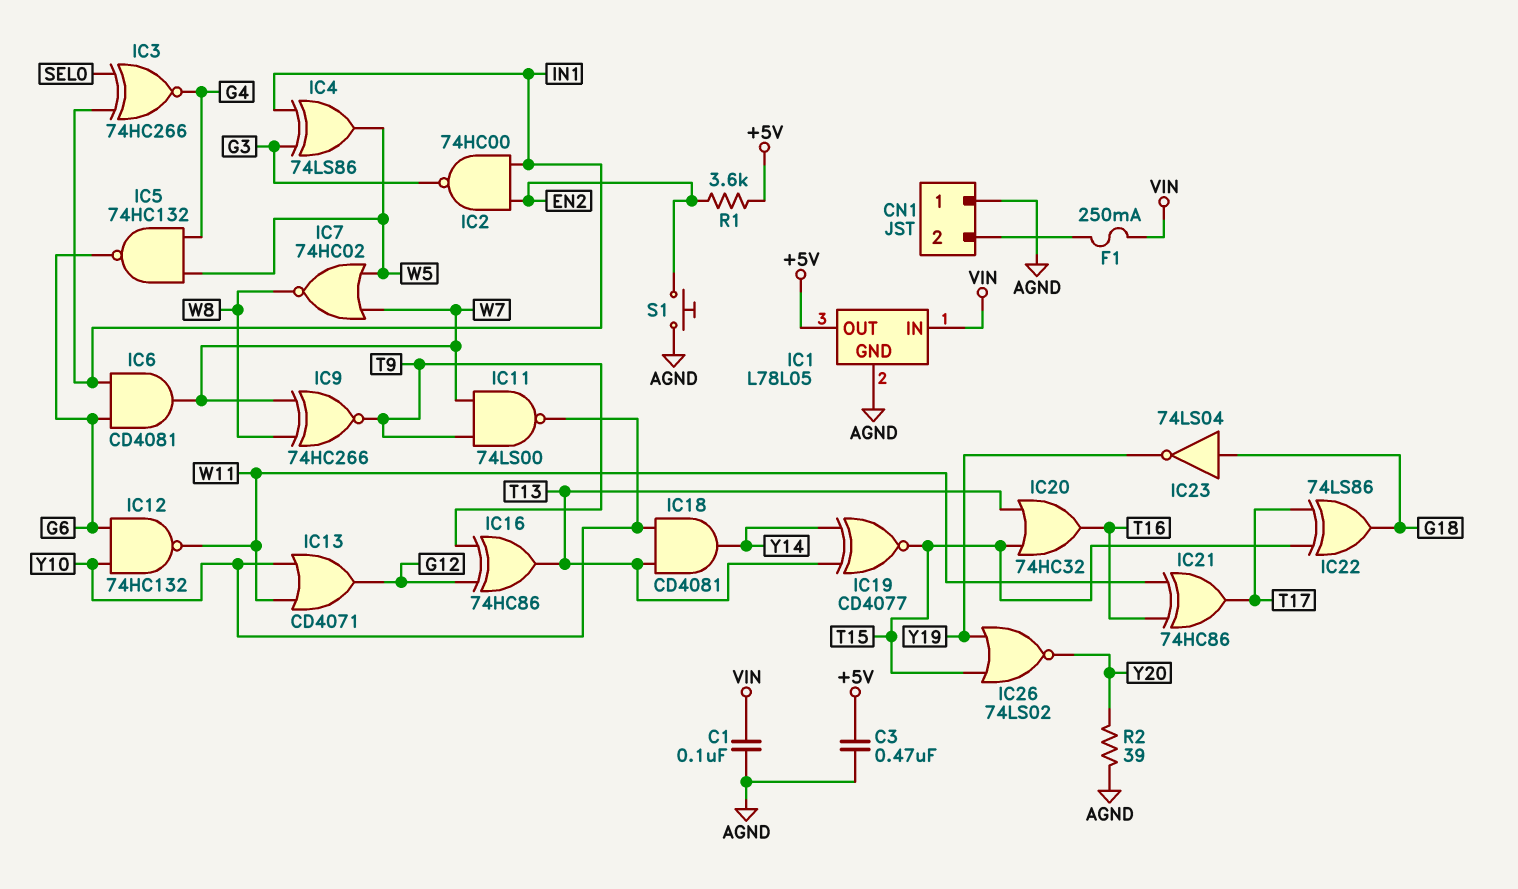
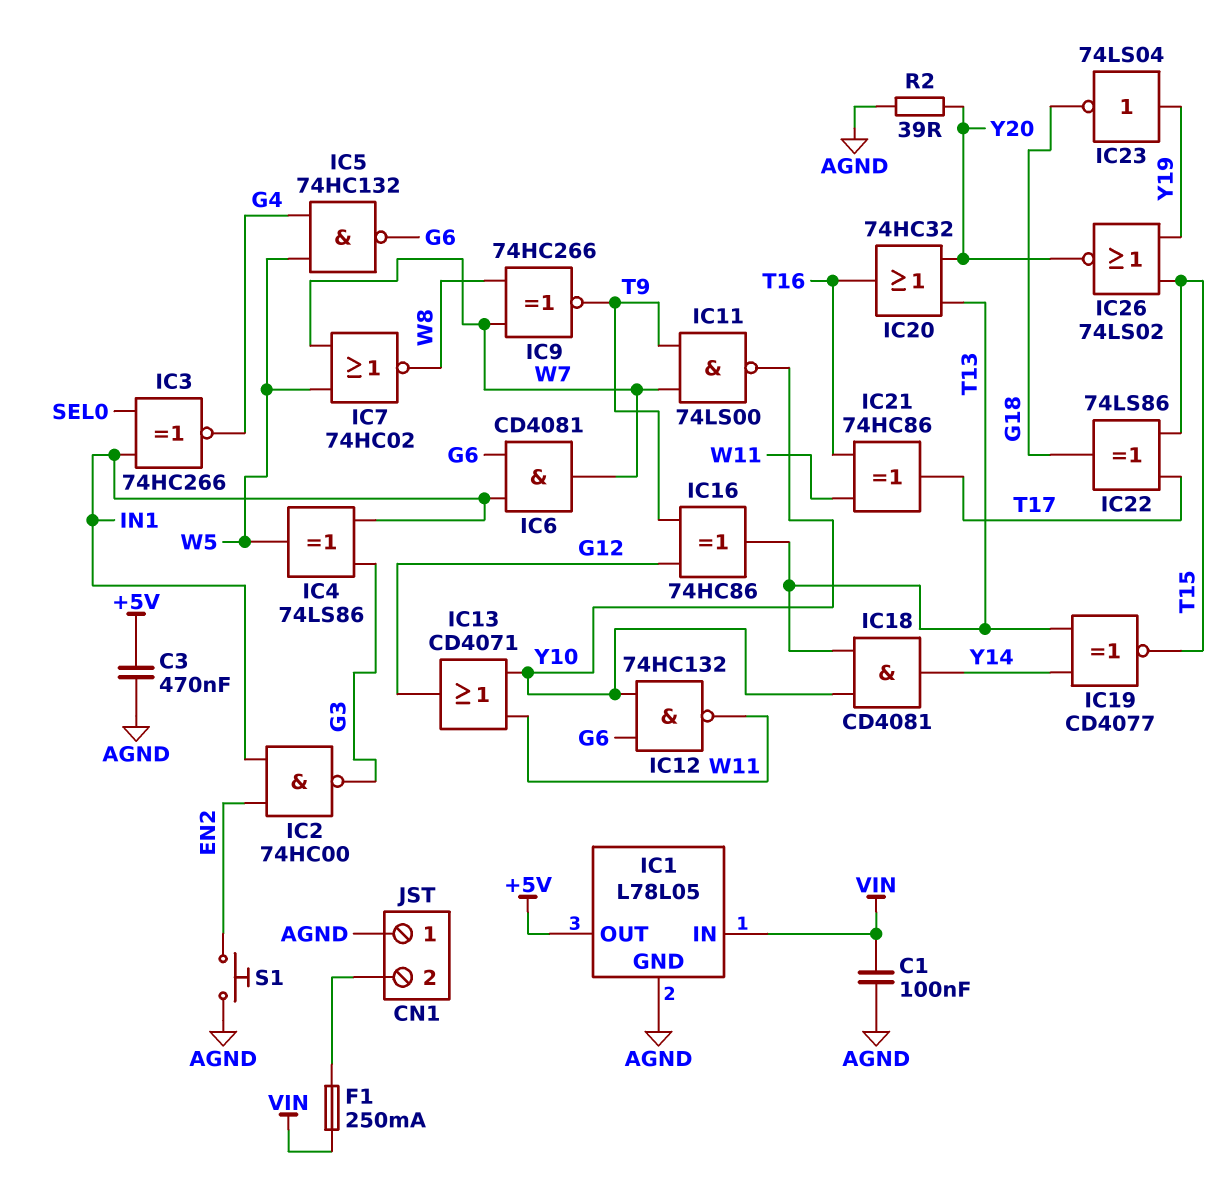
IC20: OR 74HC32 (in T13, in T15, out T16) -> OR 74HC32 (in T13, in Y20, out T16)
IC23: NOT 74LS04 (in G18, out Y19) -> NOT 74LS04 (in Y19, out G18)
R1: 3.6k (+5V, EN2) -> none

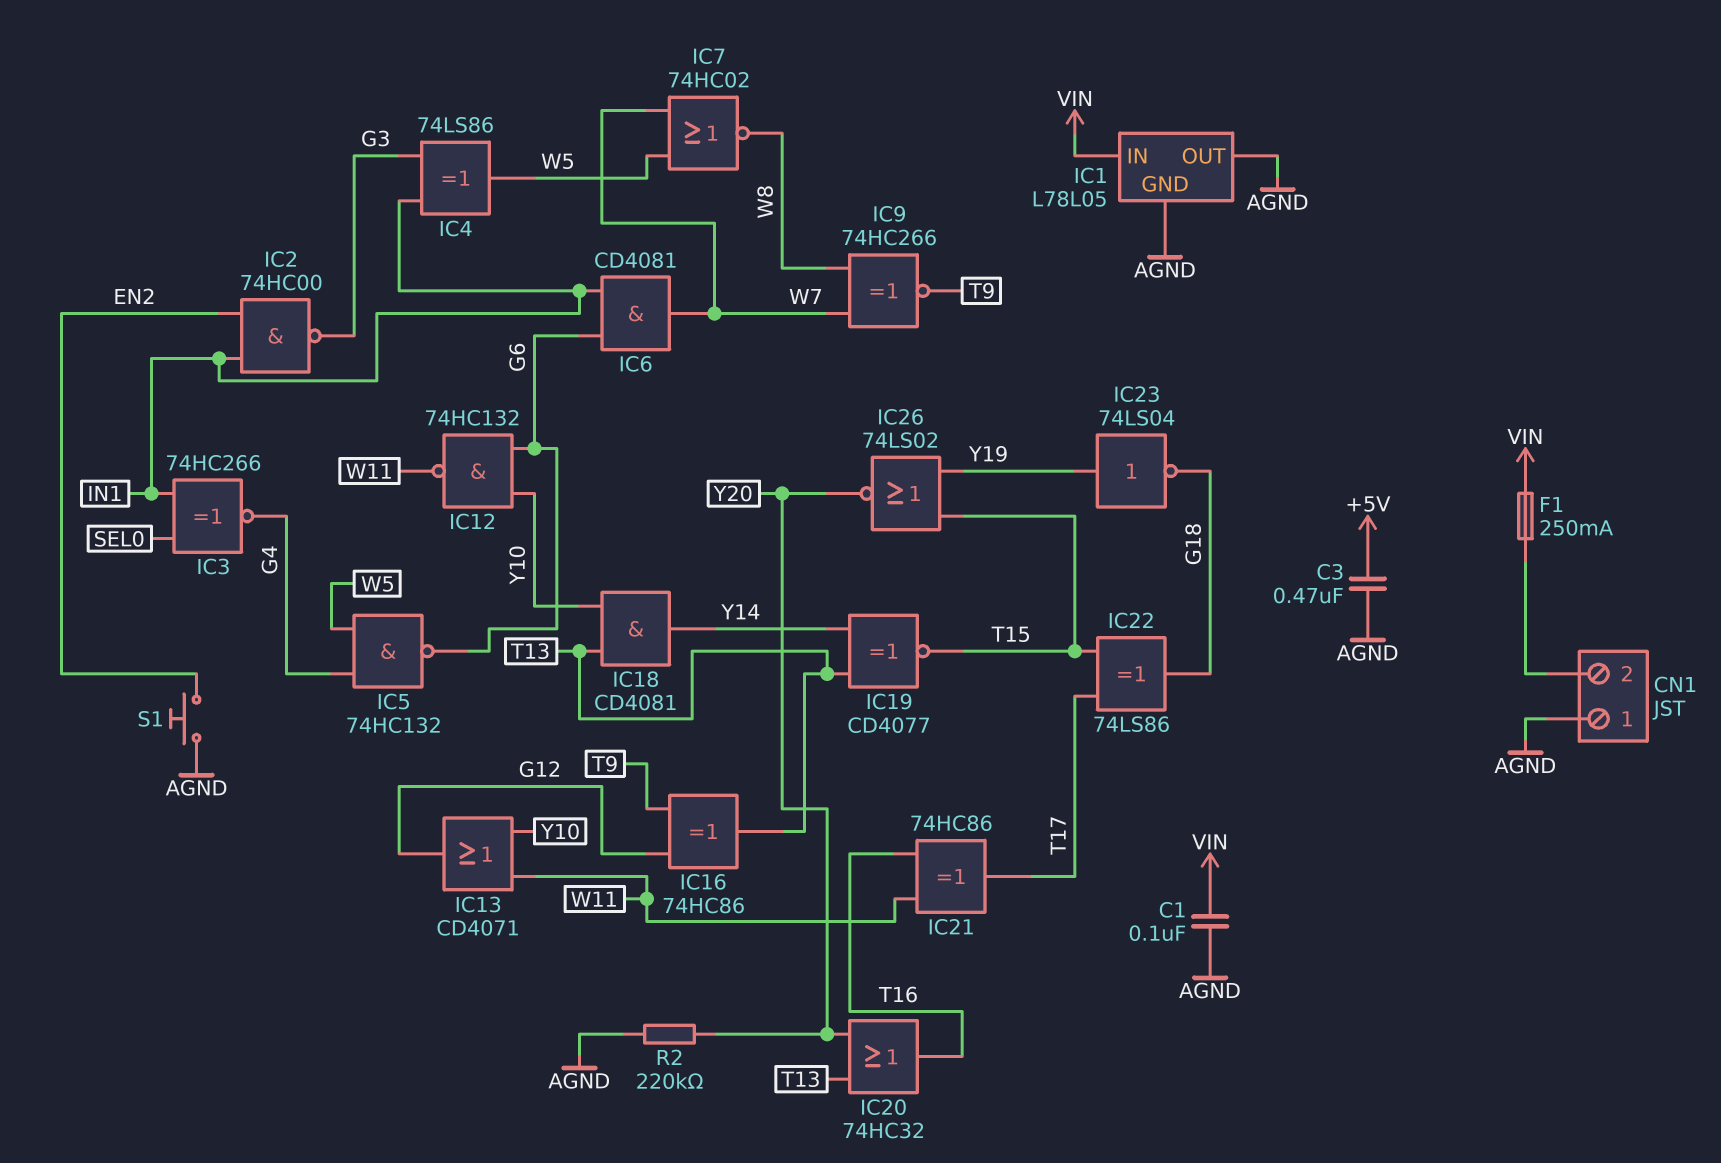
IC1 pin OUT: +5V -> AGND
IC11: NAND 74LS00 (in T9, in W7, out Y10) -> none
R2: 39 (AGND, Y20) -> 220k (AGND, Y20)

